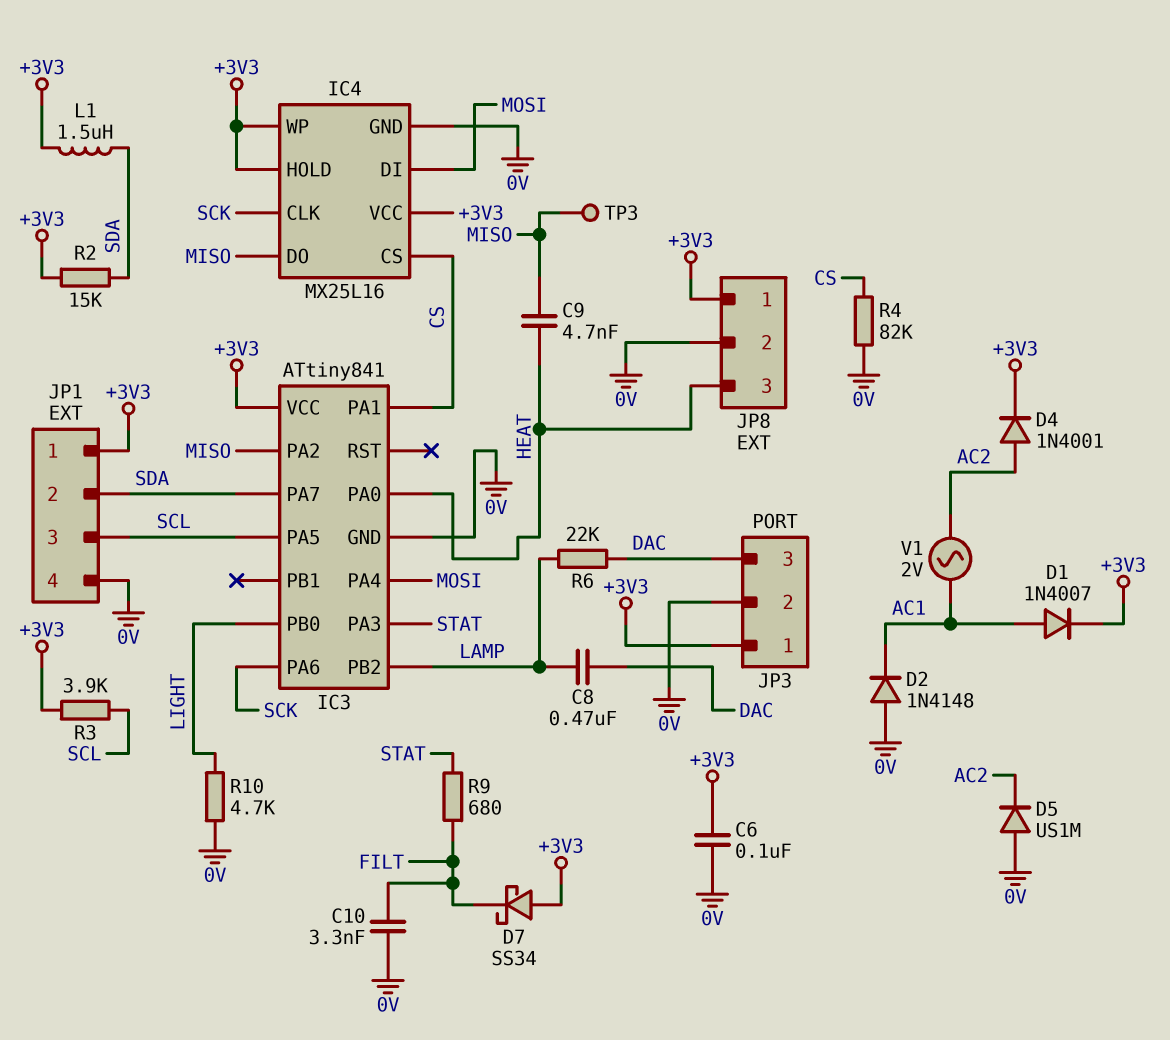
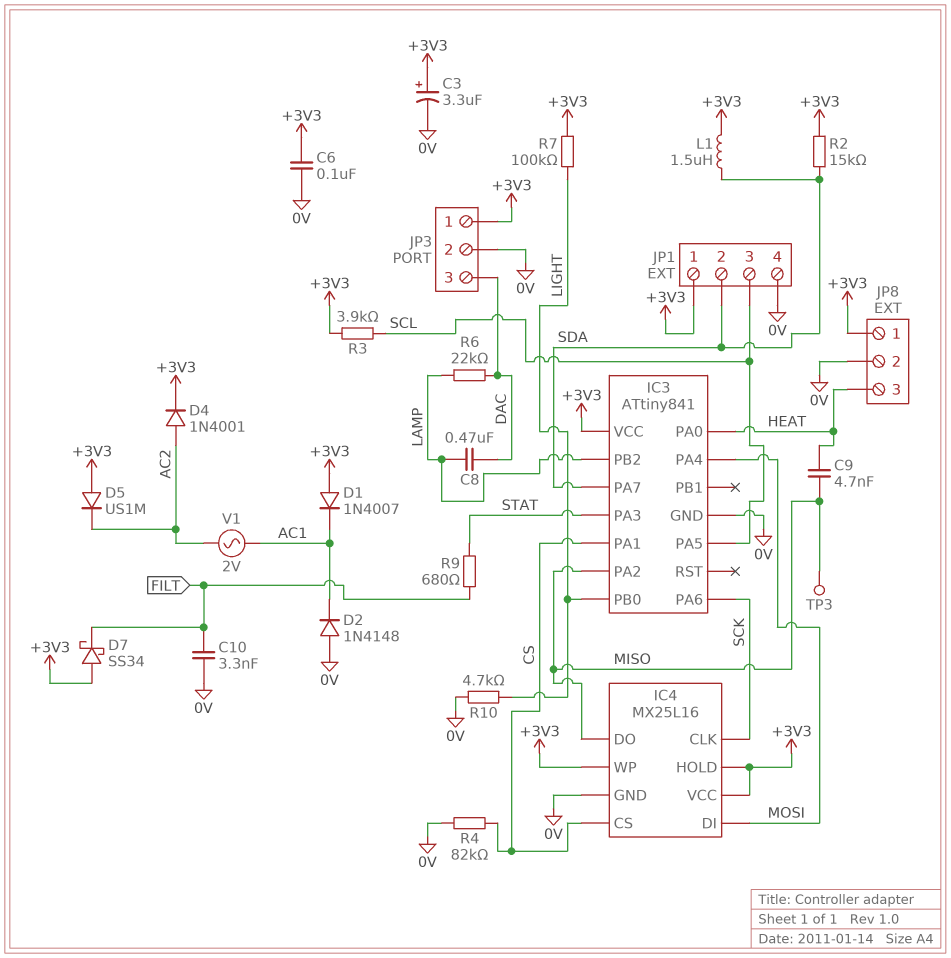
C3: none -> 3.3uF (plus +3V3, minus 0V)
D1: diode 1N4007 (A AC1, K +3V3) -> diode 1N4007 (A +3V3, K AC1)
D5: diode US1M (A 0V, K AC2) -> diode US1M (A +3V3, K AC2)
R7: none -> 100k (+3V3, LIGHT)

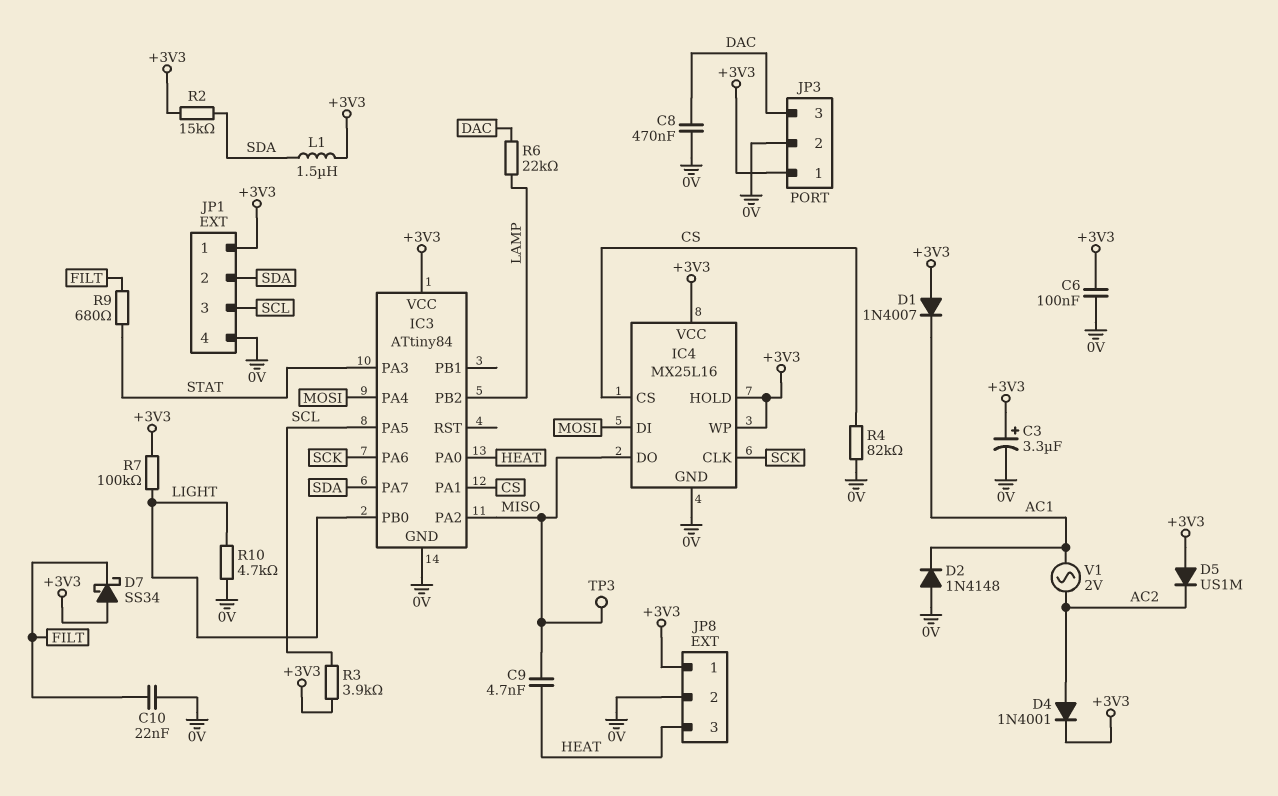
C8: 470nF (DAC, LAMP) -> 470nF (0V, DAC)
C10: 3.3nF (0V, FILT) -> 22nF (0V, FILT)
IC3: ATtiny841 -> ATtiny84

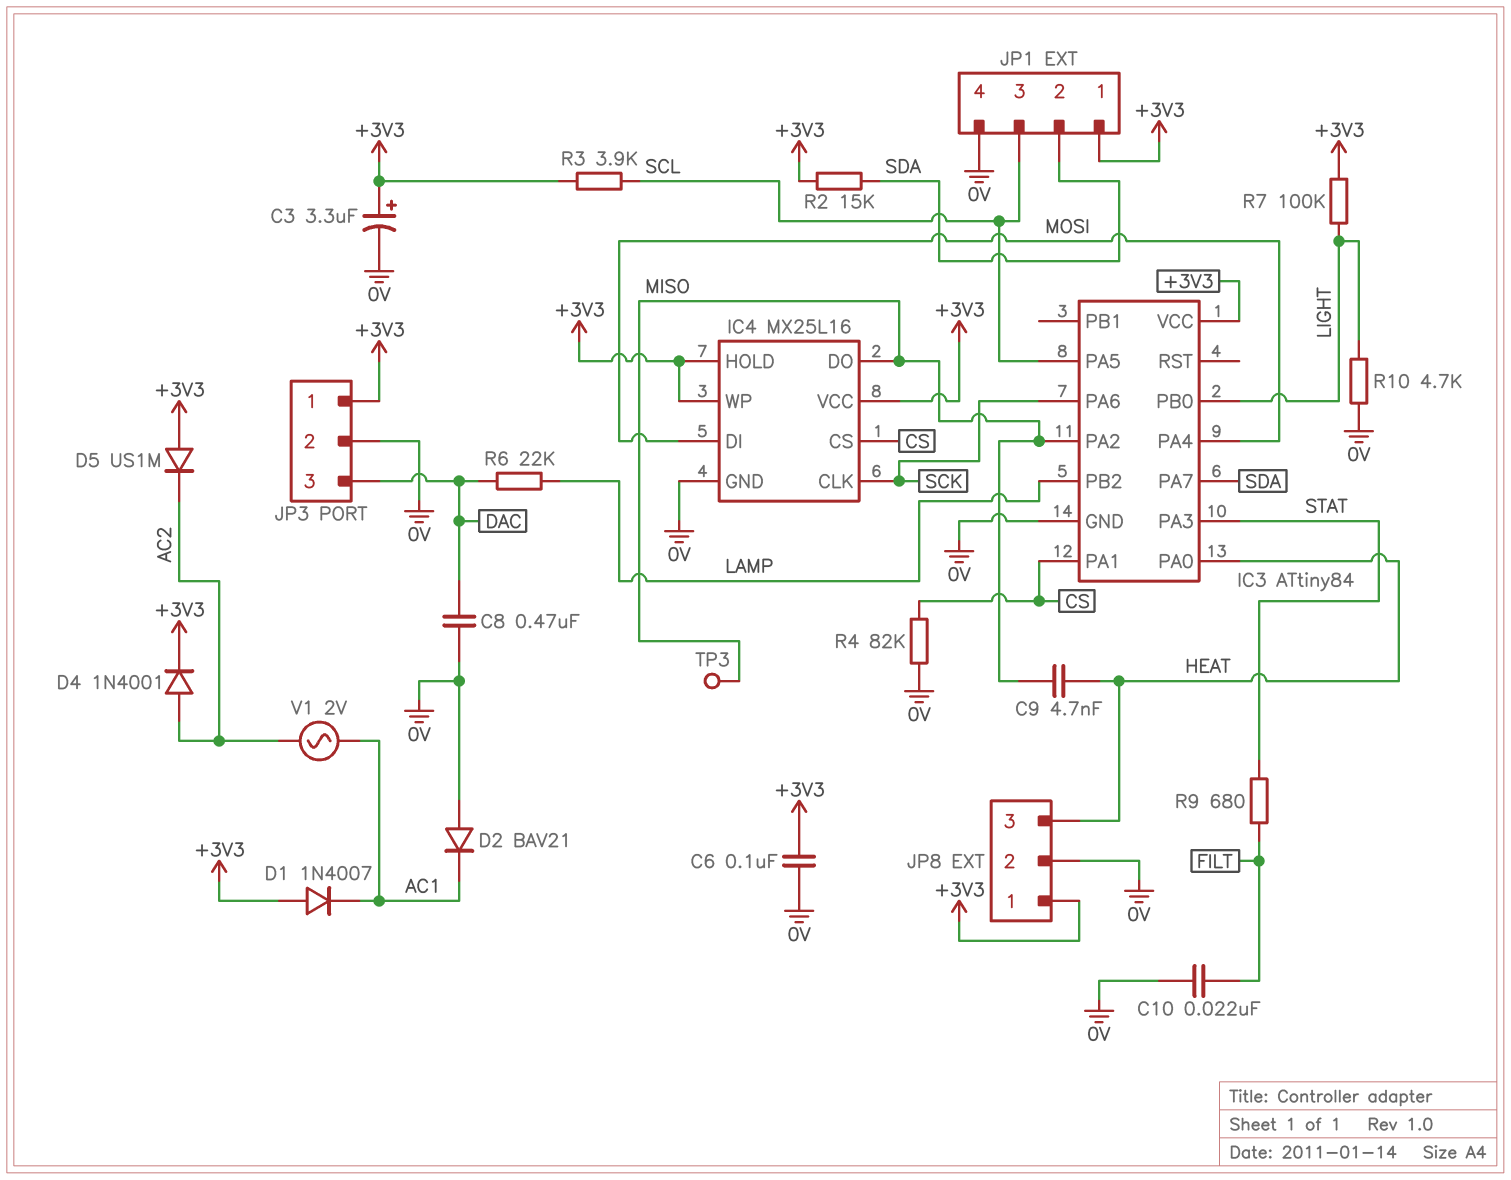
D2: diode 1N4148 (A 0V, K AC1) -> diode BAV21 (A 0V, K AC1)
D7: schottky SS34 (A +3V3, K FILT) -> none
L1: 1.5uH (+3V3, SDA) -> none

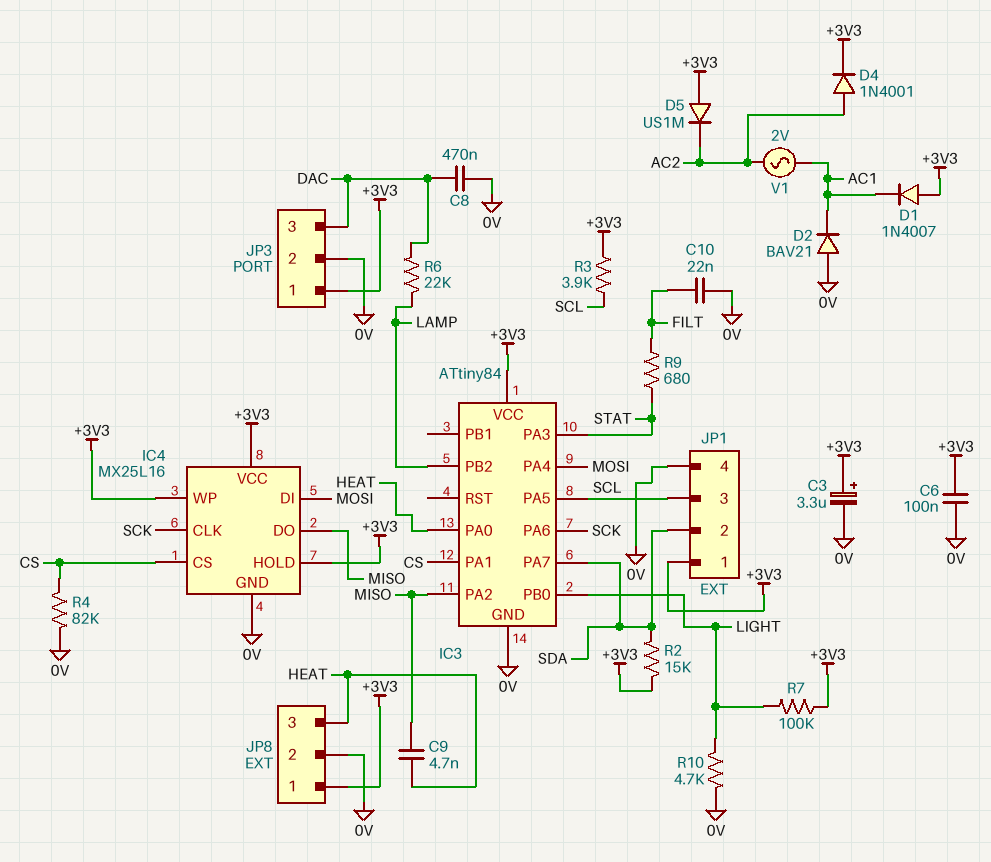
TP3: test point (MISO) -> none

